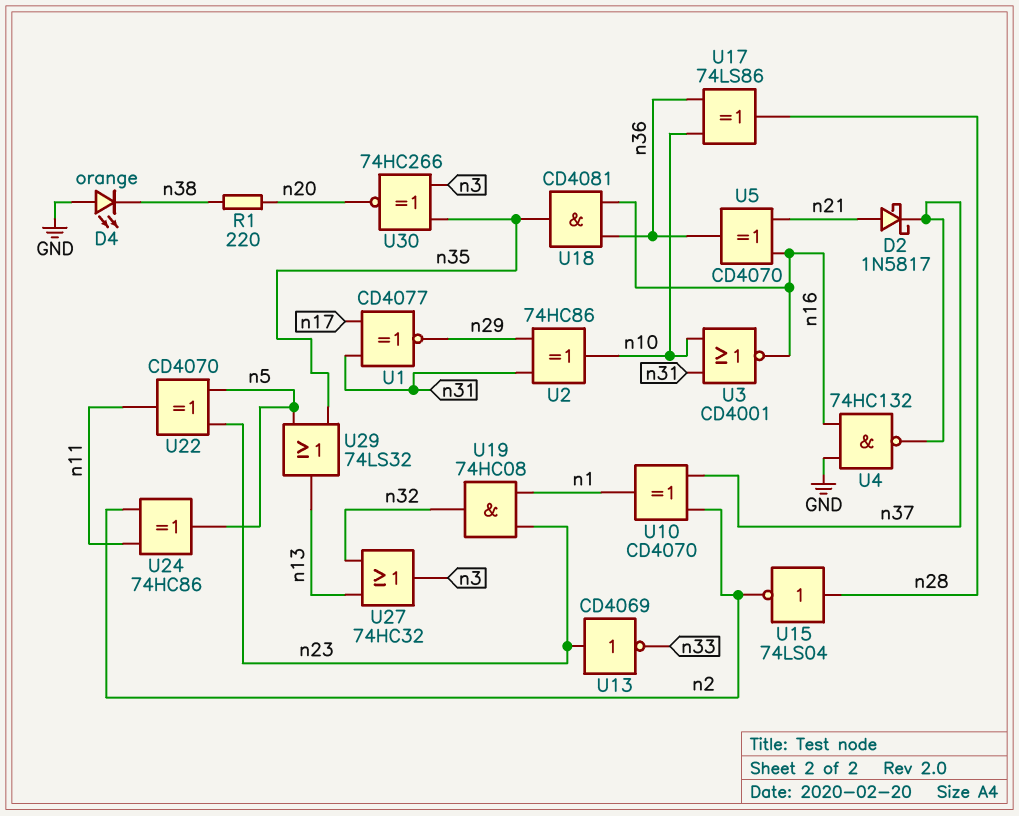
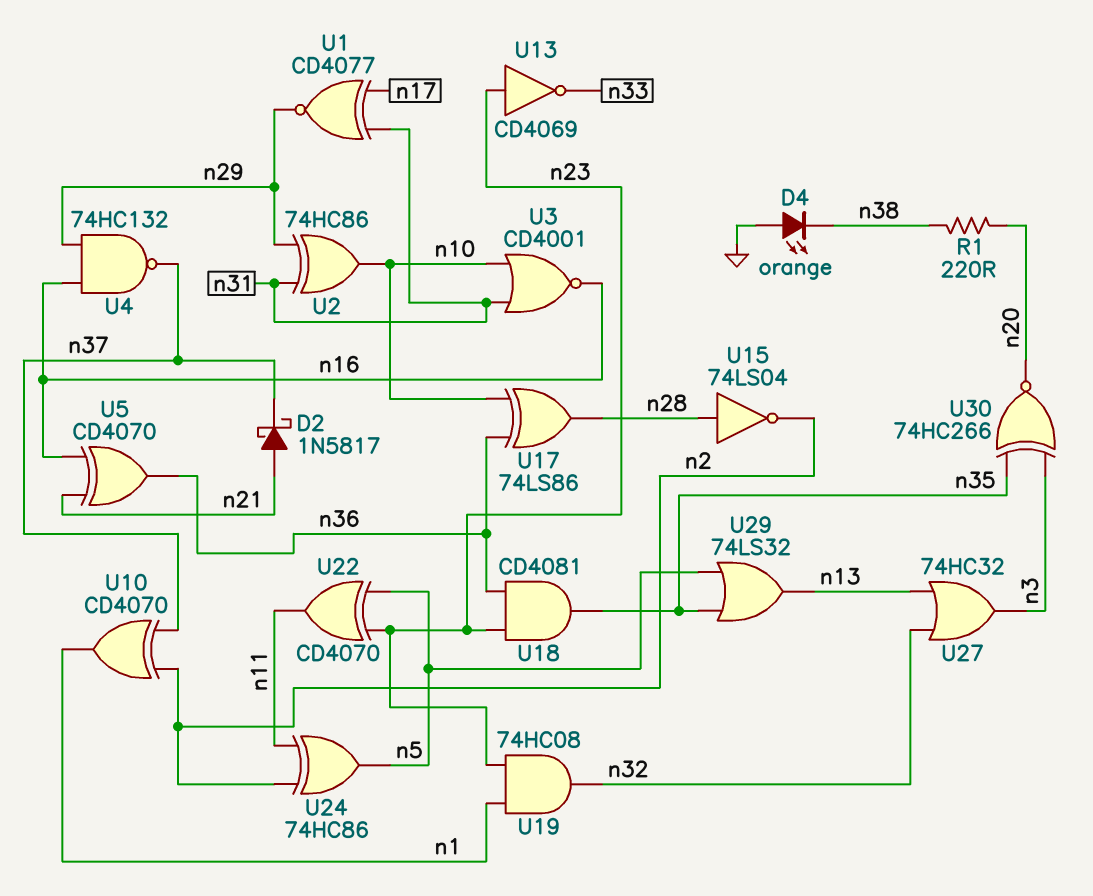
U4: NAND 74HC132 (in GND, in n16, out n37) -> NAND 74HC132 (in n16, in n29, out n37)
U18: AND CD4081 (in n16, in n36, out n35) -> AND CD4081 (in n23, in n36, out n35)

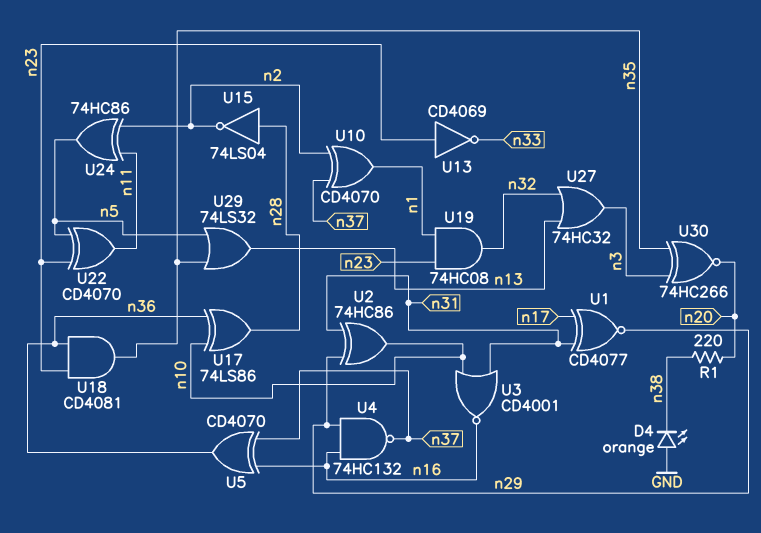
D2: schottky 1N5817 (A n21, K n37) -> none
U5: XOR CD4070 (in n16, in n21, out n36) -> XOR CD4070 (in n16, in n37, out n36)

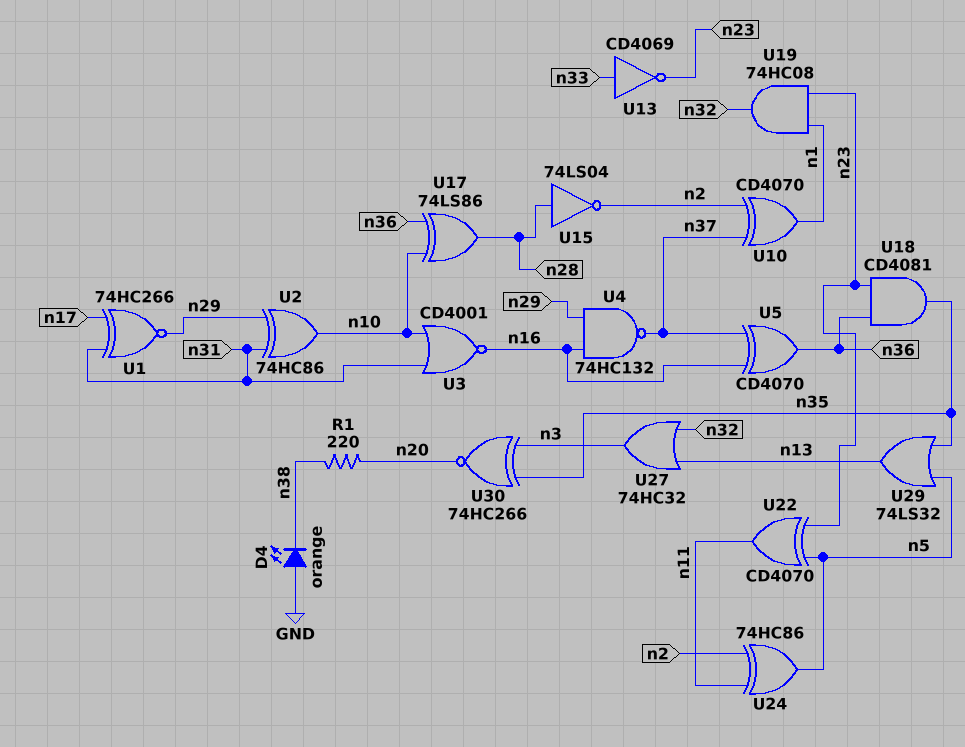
U1: XNOR CD4077 (in n17, in n31, out n29) -> XNOR 74HC266 (in n17, in n31, out n29)
U13: NOT CD4069 (in n23, out n33) -> NOT CD4069 (in n33, out n23)

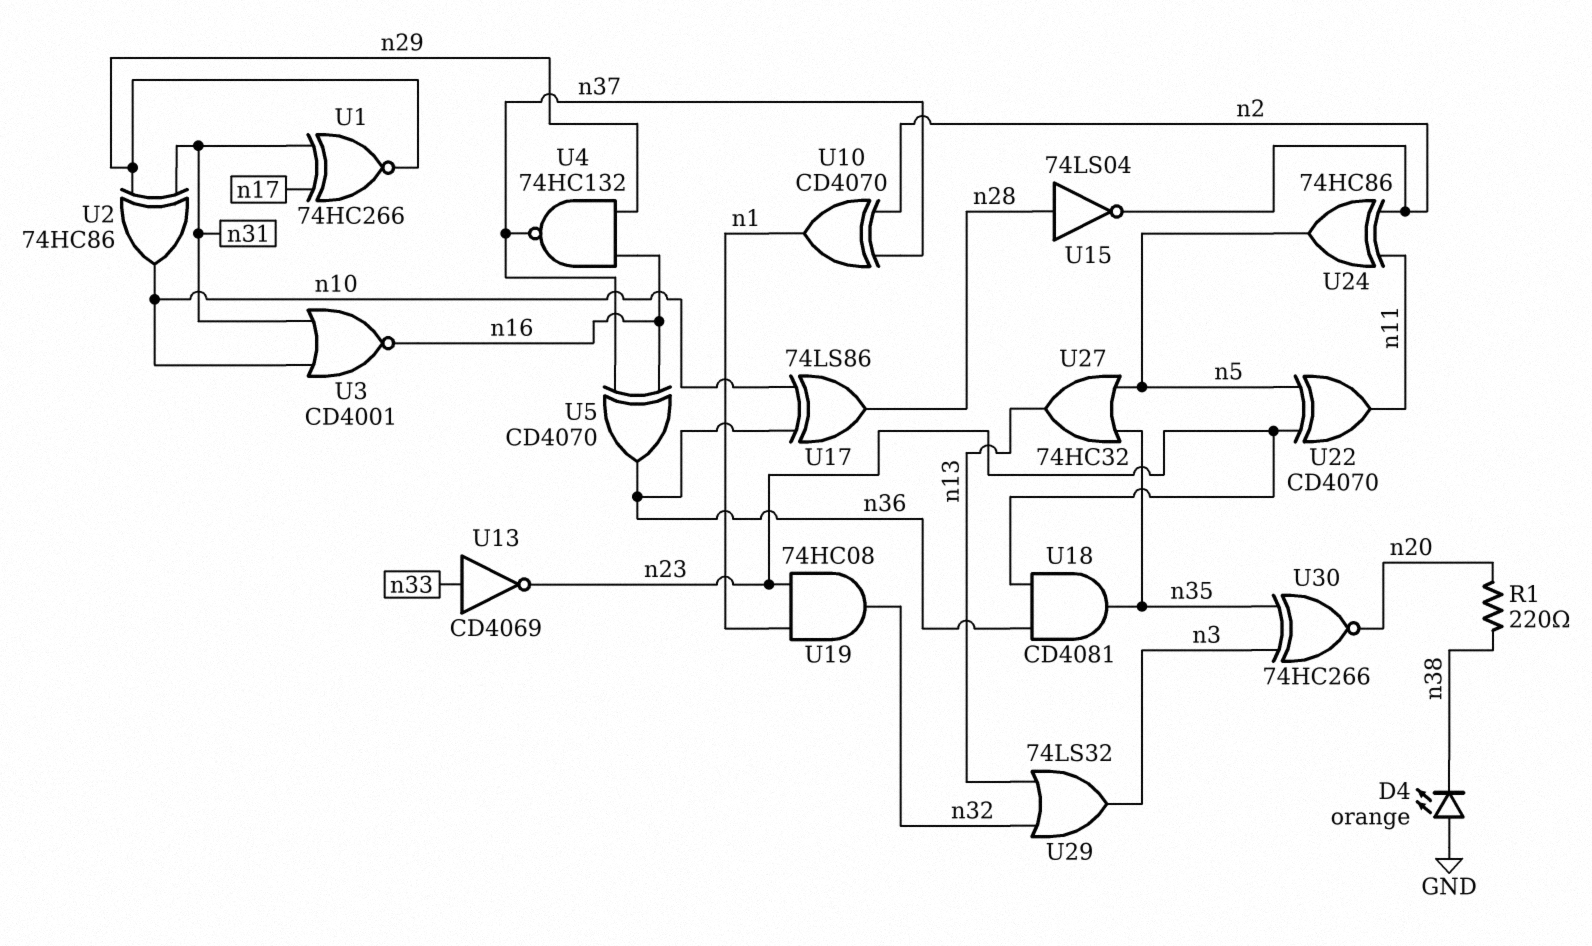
U27: OR 74HC32 (in n13, in n32, out n3) -> OR 74HC32 (in n5, in n35, out n13)
U29: OR 74LS32 (in n5, in n35, out n13) -> OR 74LS32 (in n13, in n32, out n3)

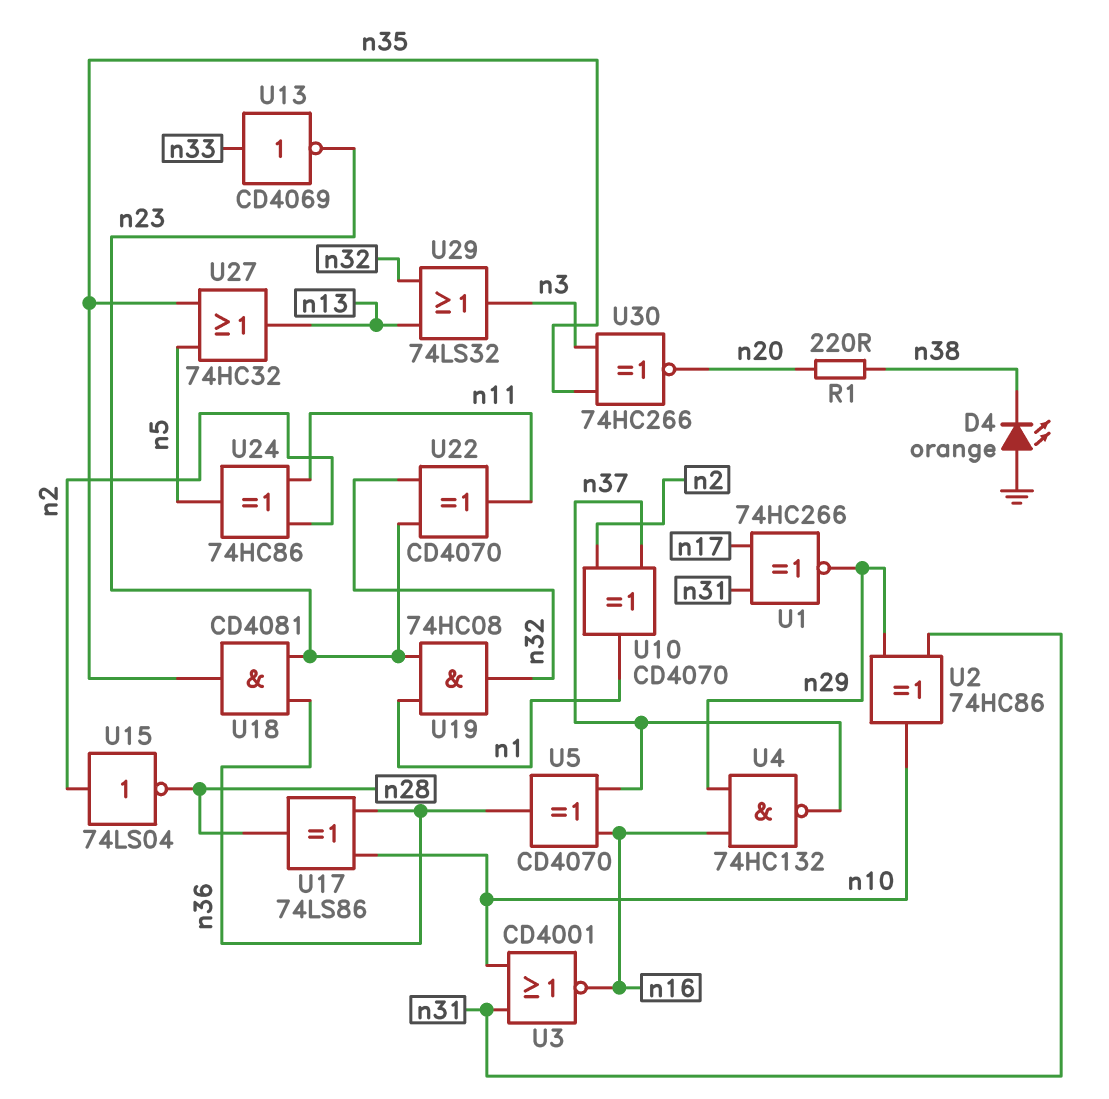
U15: NOT 74LS04 (in n28, out n2) -> NOT 74LS04 (in n2, out n28)
U22: XOR CD4070 (in n5, in n23, out n11) -> XOR CD4070 (in n23, in n32, out n11)

